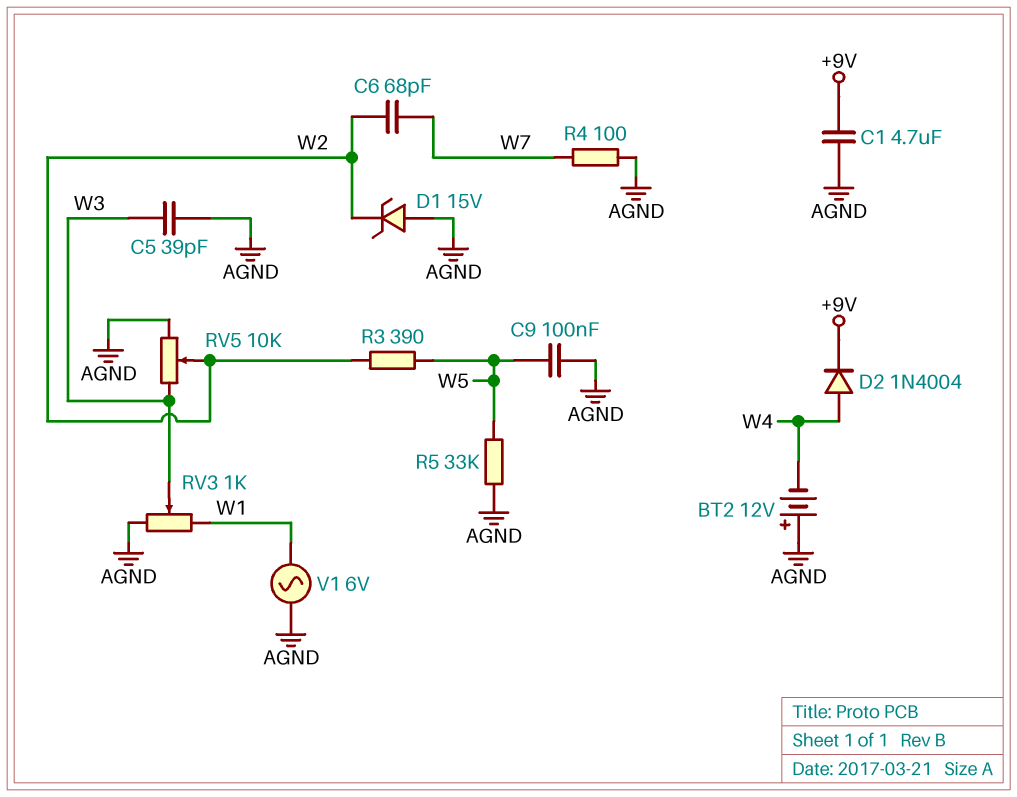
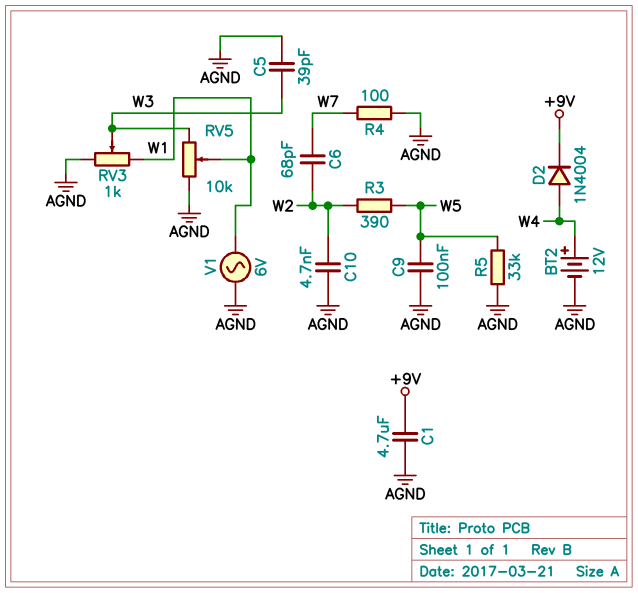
BT2: 12V (plus AGND, minus W4) -> 12V (plus W4, minus AGND)
C10: none -> 4.7nF (AGND, W2)
D1: zener 15V (A AGND, K W2) -> none
RV5: 10k (AGND, W3, wiper W2) -> 10k (AGND, W3, wiper W1)

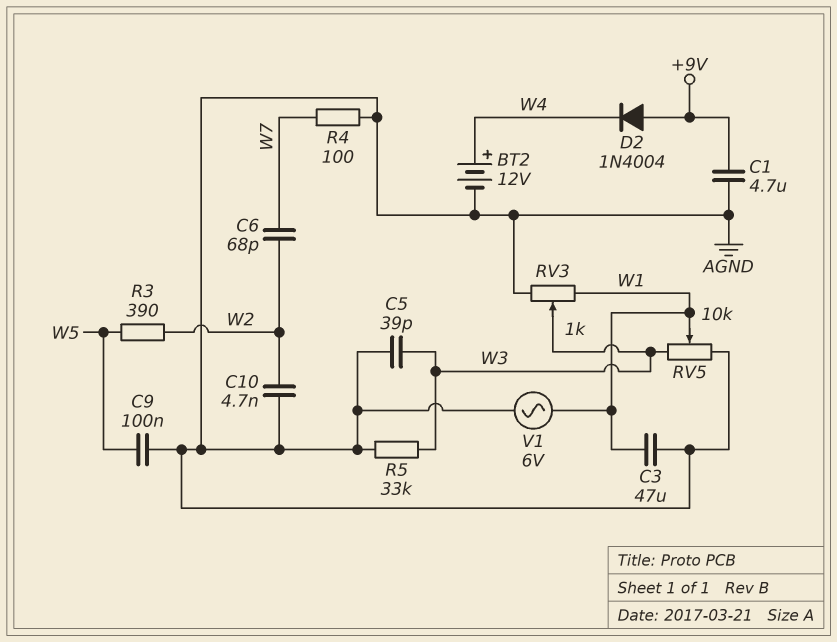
C3: none -> 47uF (AGND, W1)
D2: diode 1N4004 (A W4, K +9V) -> diode 1N4004 (A +9V, K W4)
R5: 33k (AGND, W5) -> 33k (AGND, W3)

